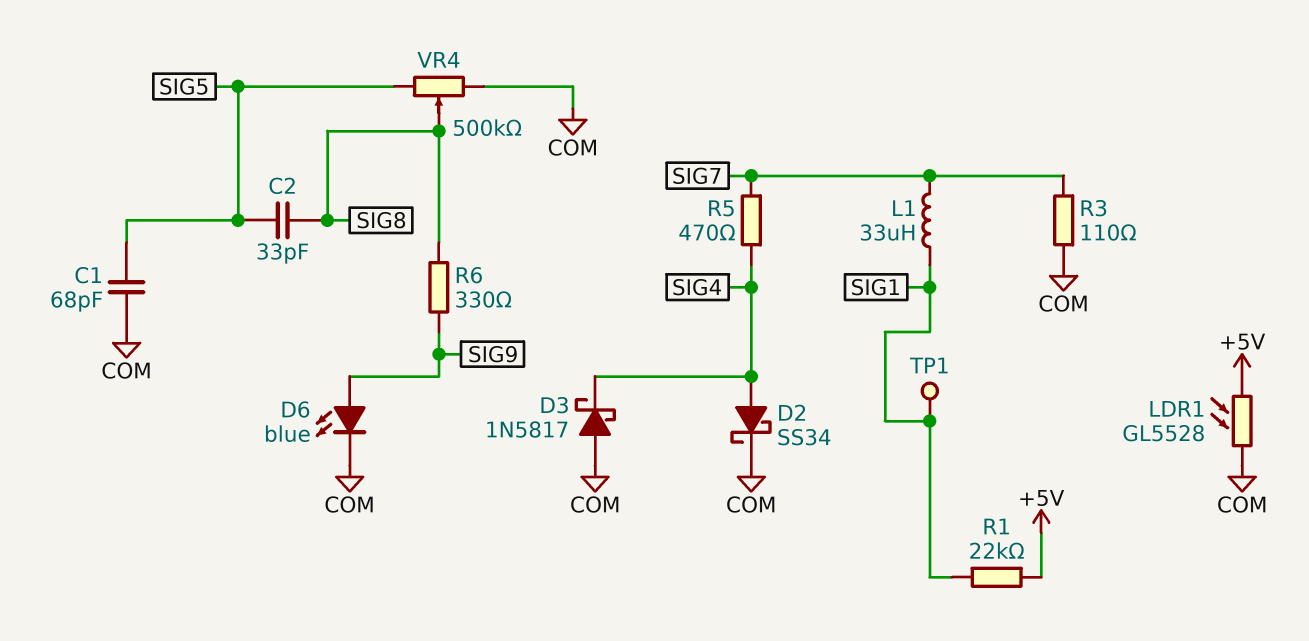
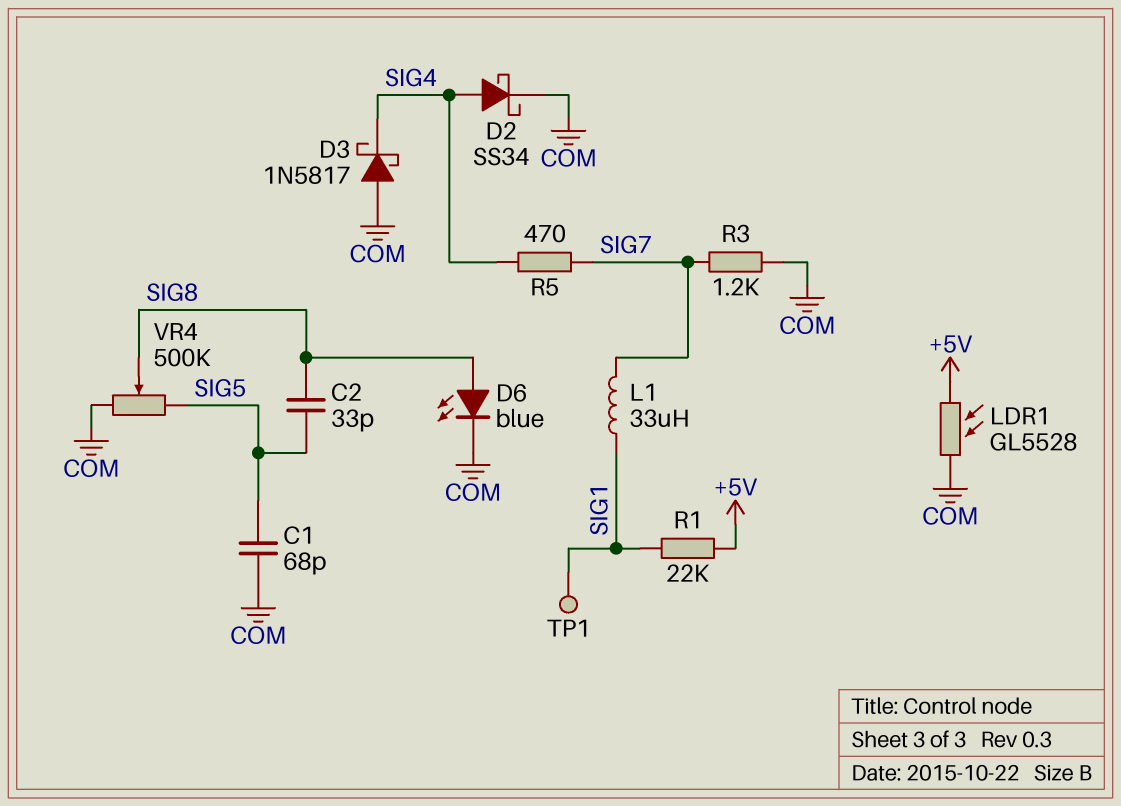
D6: LED blue (A SIG9, K COM) -> LED blue (A SIG8, K COM)
R3: 110 (COM, SIG7) -> 1.2k (COM, SIG7)
R6: 330 (SIG8, SIG9) -> none

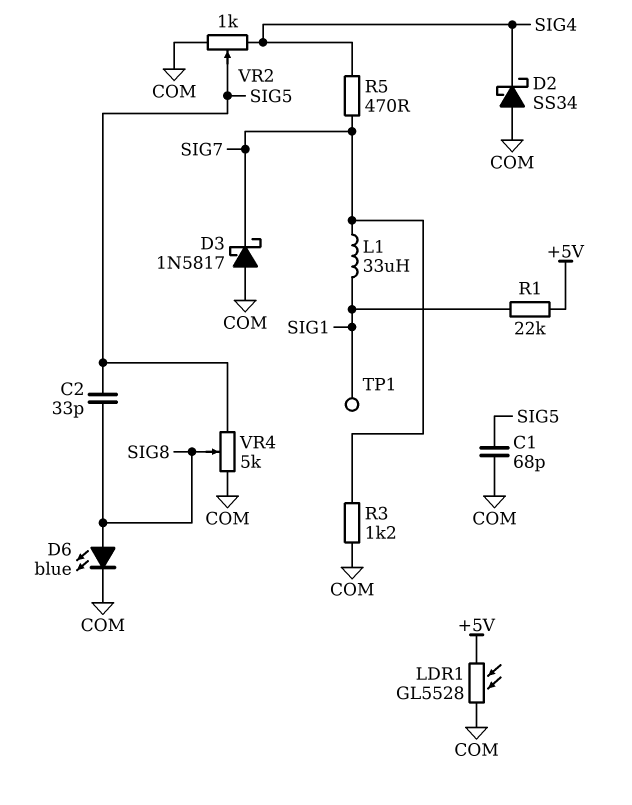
D2: schottky SS34 (A SIG4, K COM) -> schottky SS34 (A COM, K SIG4)
D3: schottky 1N5817 (A COM, K SIG4) -> schottky 1N5817 (A COM, K SIG7)
VR2: none -> 1k (COM, SIG4, wiper SIG5)
VR4: 500k (COM, SIG5, wiper SIG8) -> 5k (COM, SIG5, wiper SIG8)

